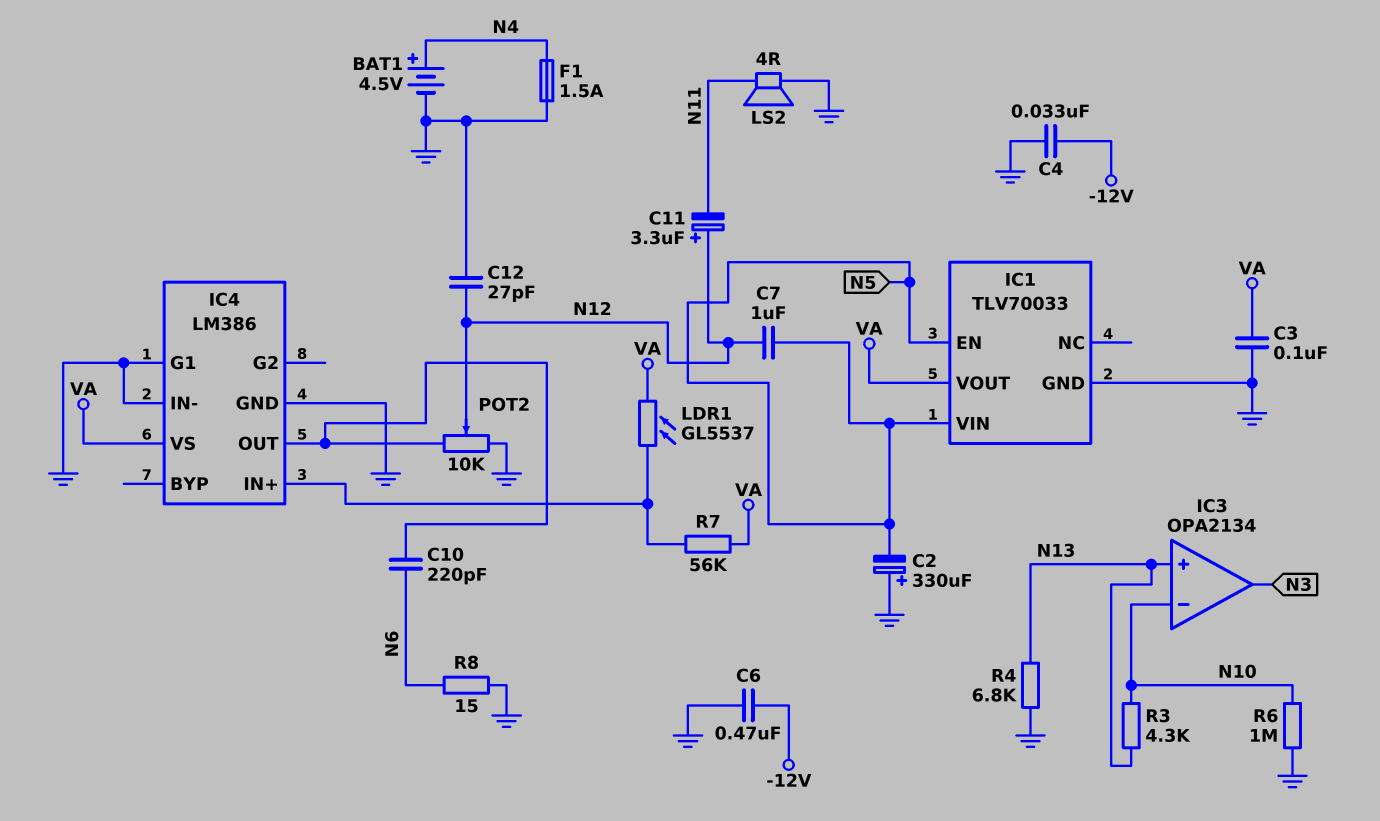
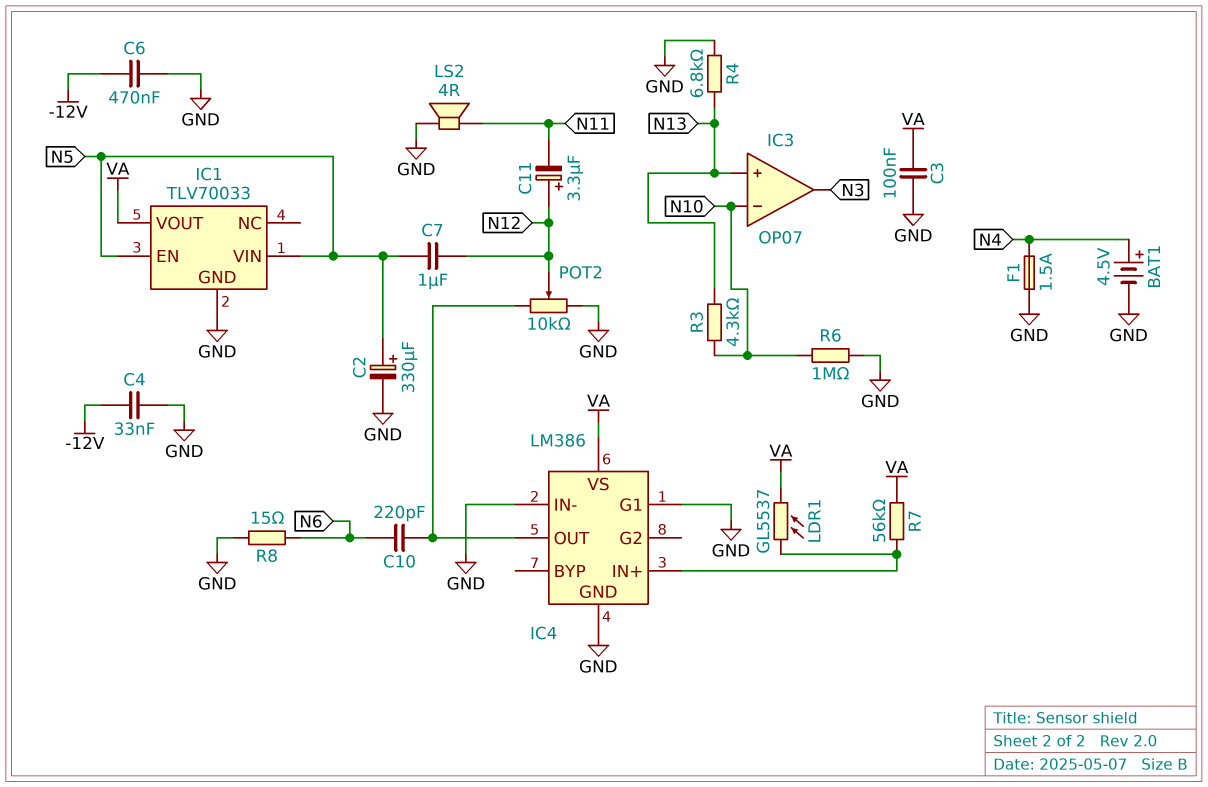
C2: 330uF (plus GND, minus N5) -> 330uF (plus N5, minus GND)
C12: 27pF (GND, N12) -> none
IC3: OPA2134 -> OP07

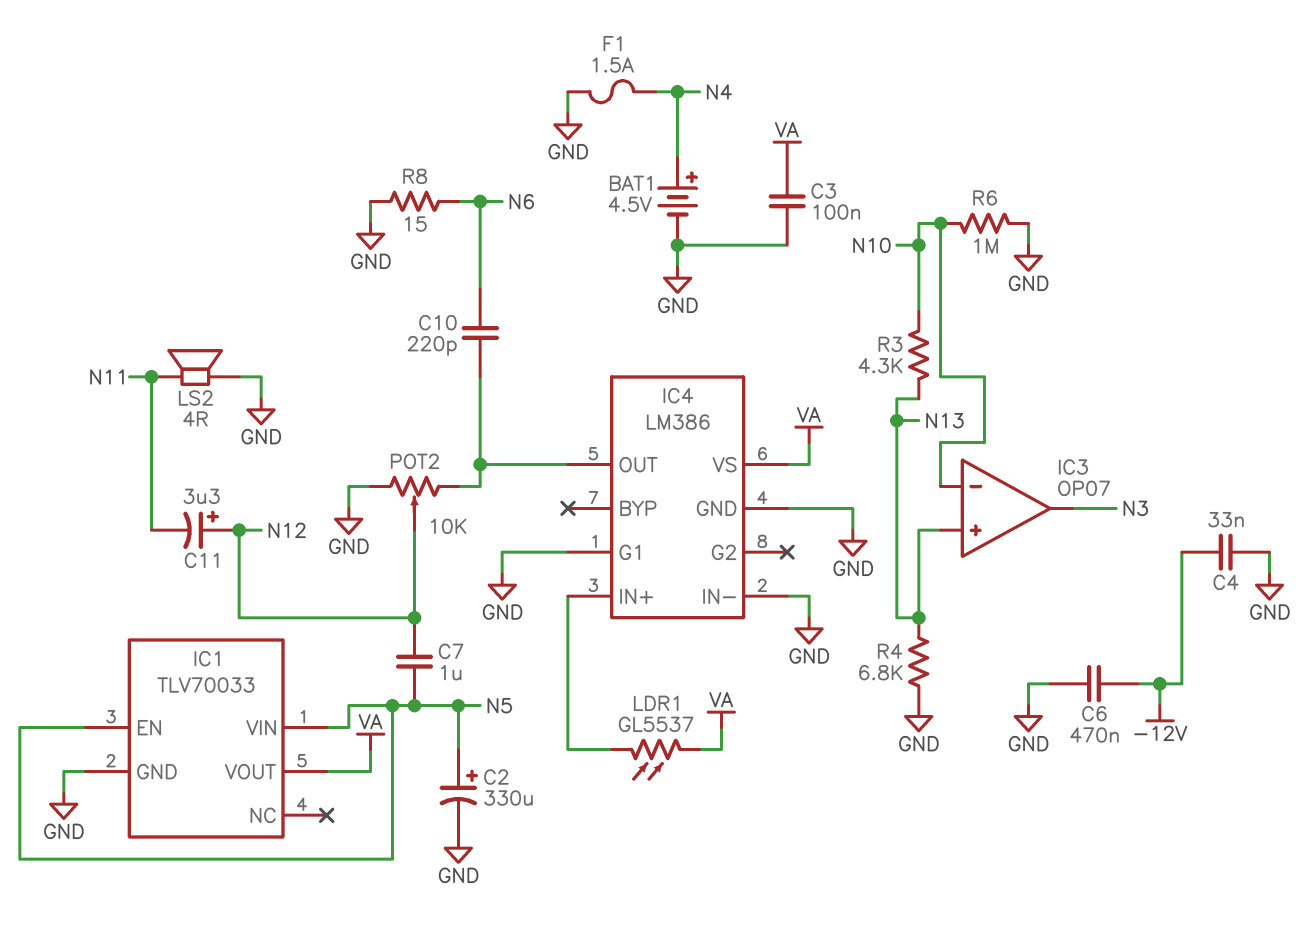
R7: 56k (IC4/IN+, VA) -> none

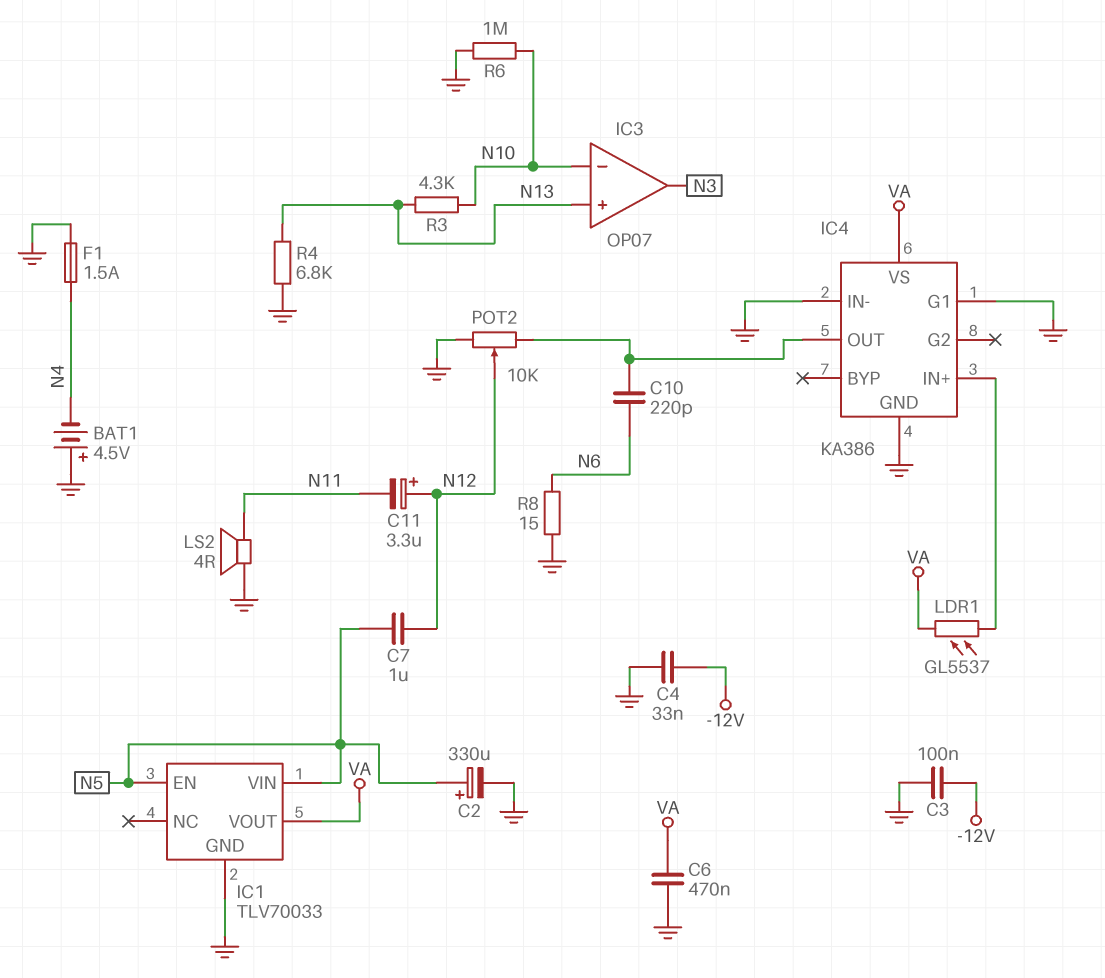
BAT1: 4.5V (plus N4, minus GND) -> 4.5V (plus GND, minus N4)
C3: 100nF (GND, VA) -> 100nF (-12V, GND)
C6: 470nF (-12V, GND) -> 470nF (GND, VA)
IC4: LM386 -> KA386

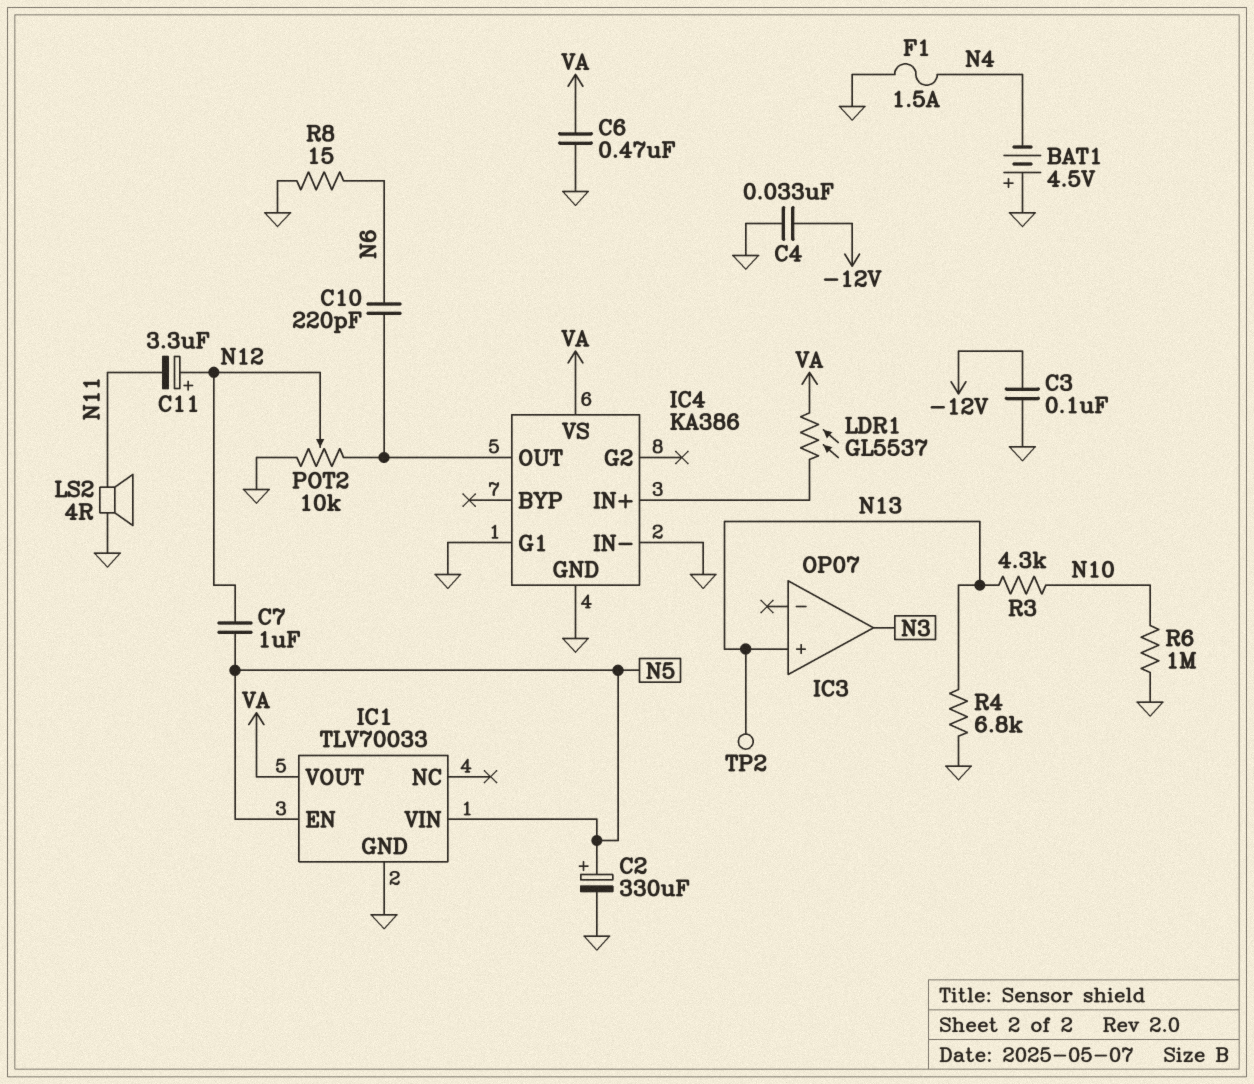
IC3 pin in-: N10 -> none
TP2: none -> test point (N13)

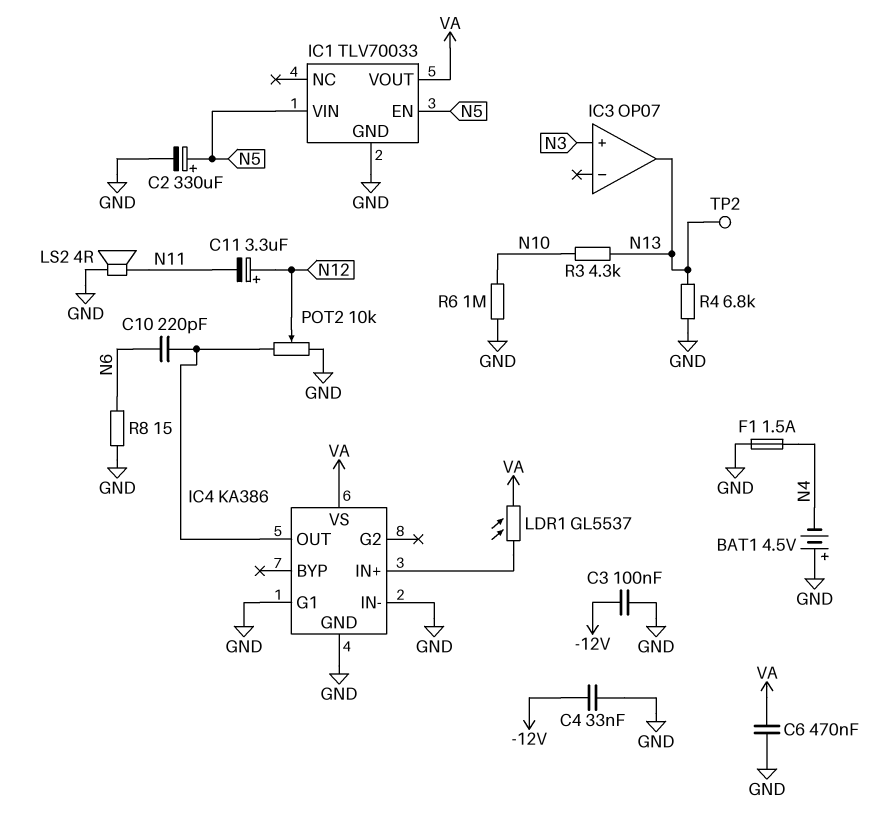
C7: 1uF (N5, N12) -> none
IC3 pin in+: N13 -> N3
IC3 pin out: N3 -> N13

